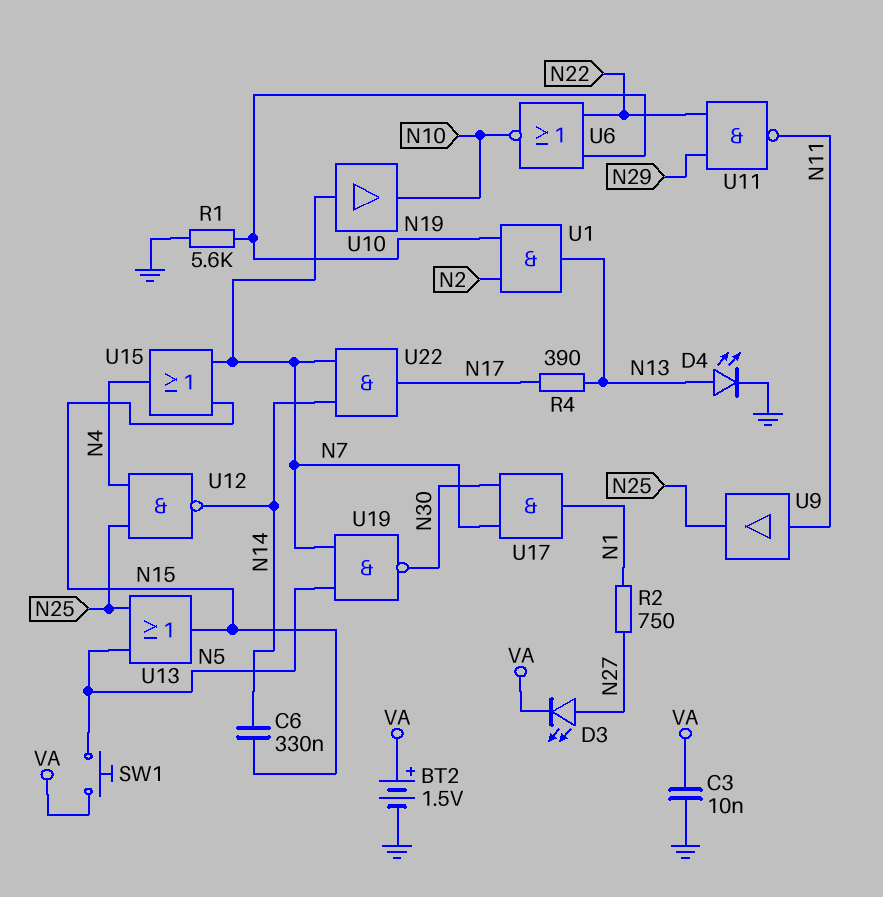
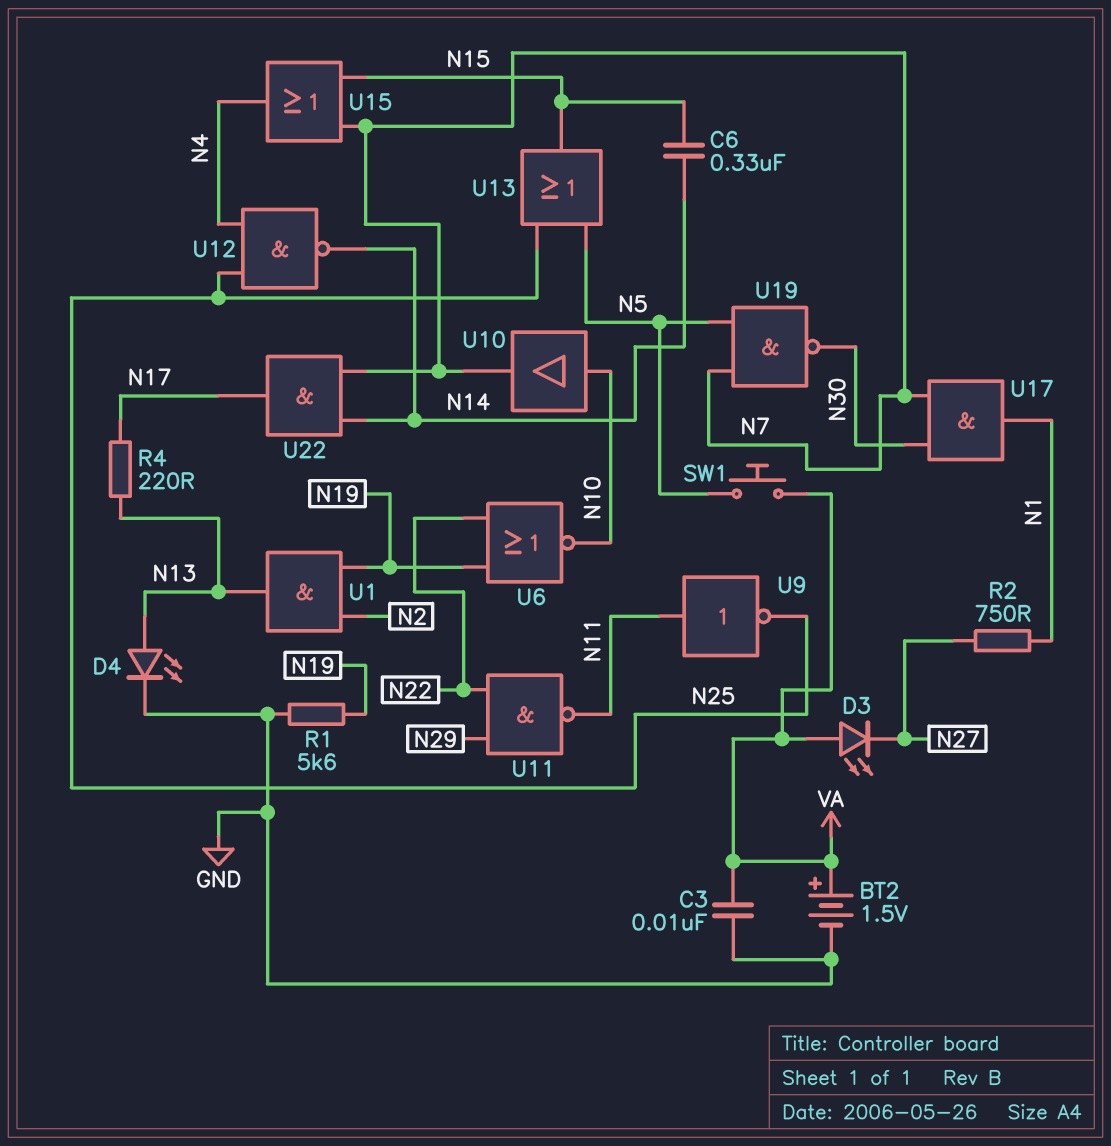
D3: LED (A N27, K VA) -> LED (A VA, K N27)
R4: 390 (N13, N17) -> 220 (N13, N17)
U9: buffer (in N11, out N25) -> NOT (in N11, out N25)
U10: buffer (in N7, out N10) -> buffer (in N10, out N7)

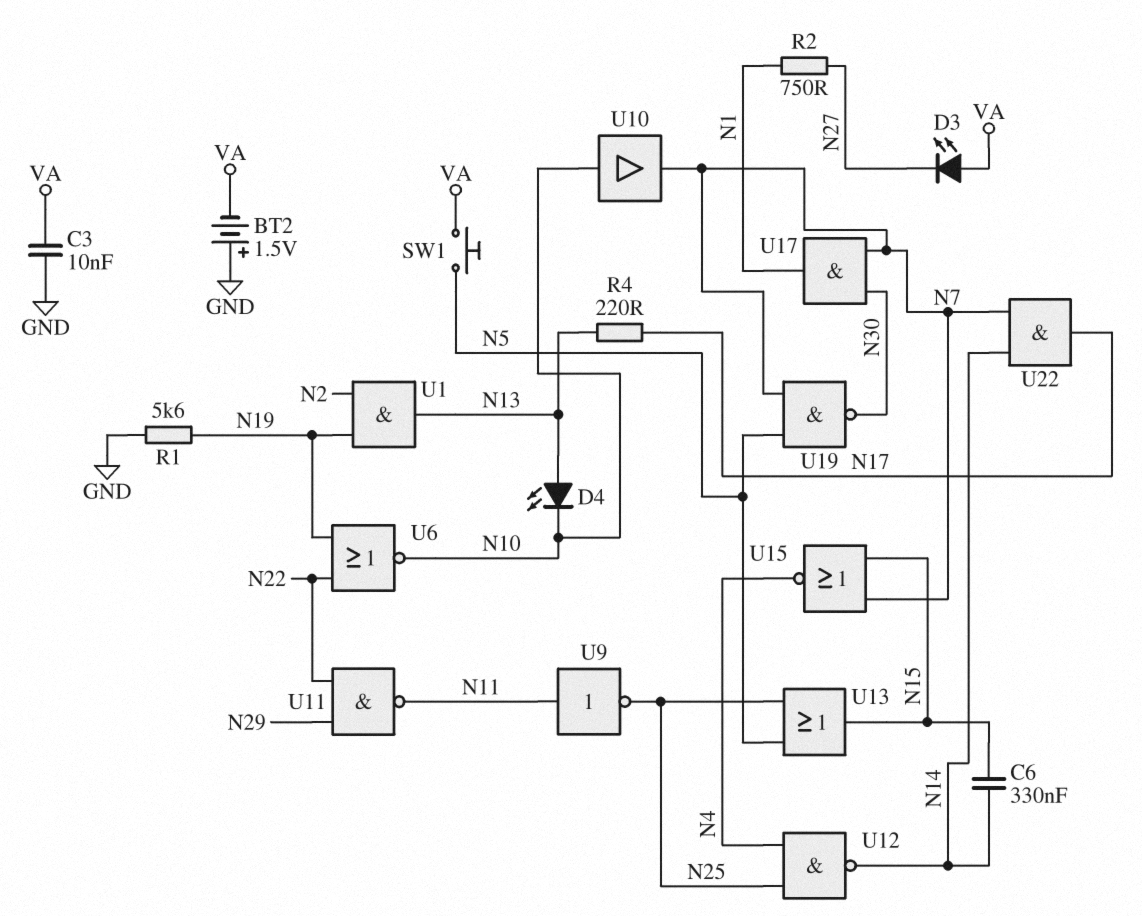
BT2: 1.5V (plus VA, minus GND) -> 1.5V (plus GND, minus VA)
D4: LED (A N13, K GND) -> LED (A N13, K N10)
U15: OR (in N7, in N15, out N4) -> NOR (in N7, in N15, out N4)

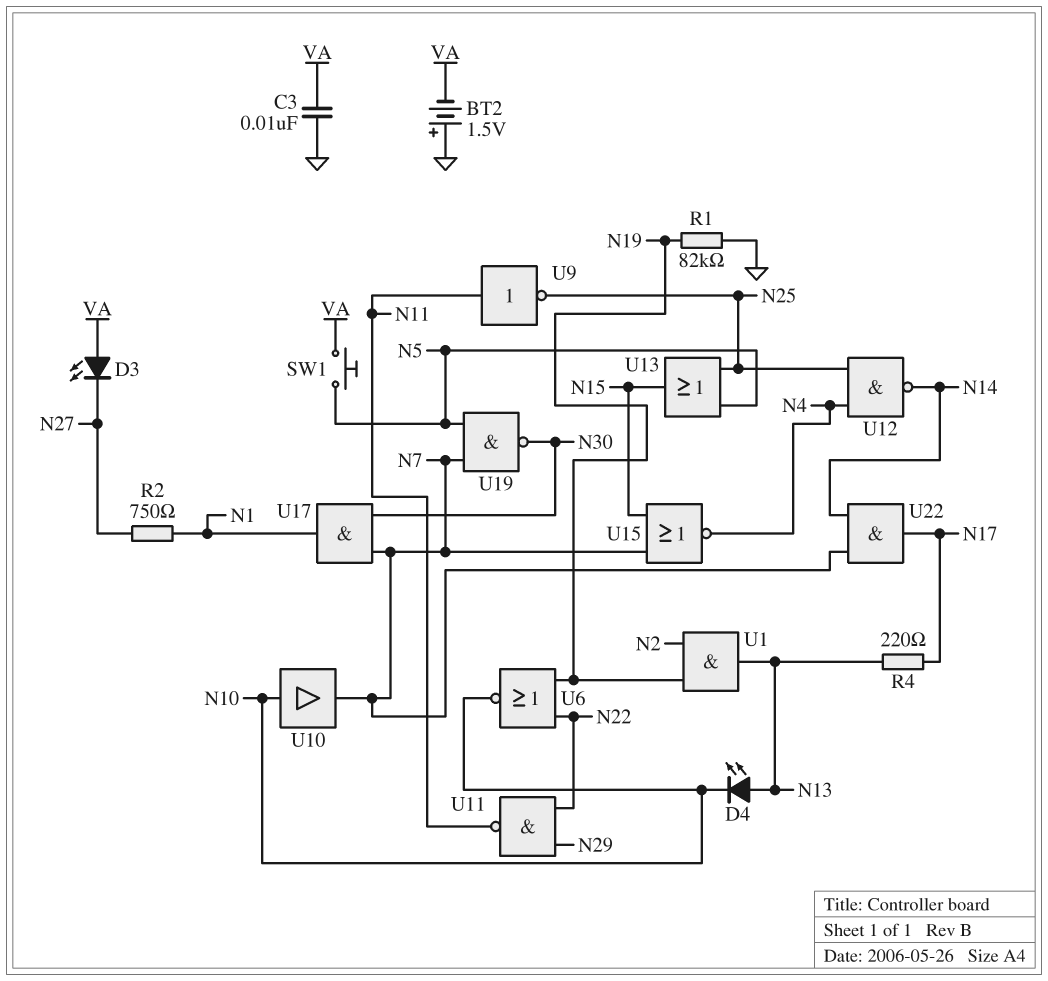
C6: 330nF (N14, N15) -> none
R1: 5.6k (GND, N19) -> 82k (GND, N19)

